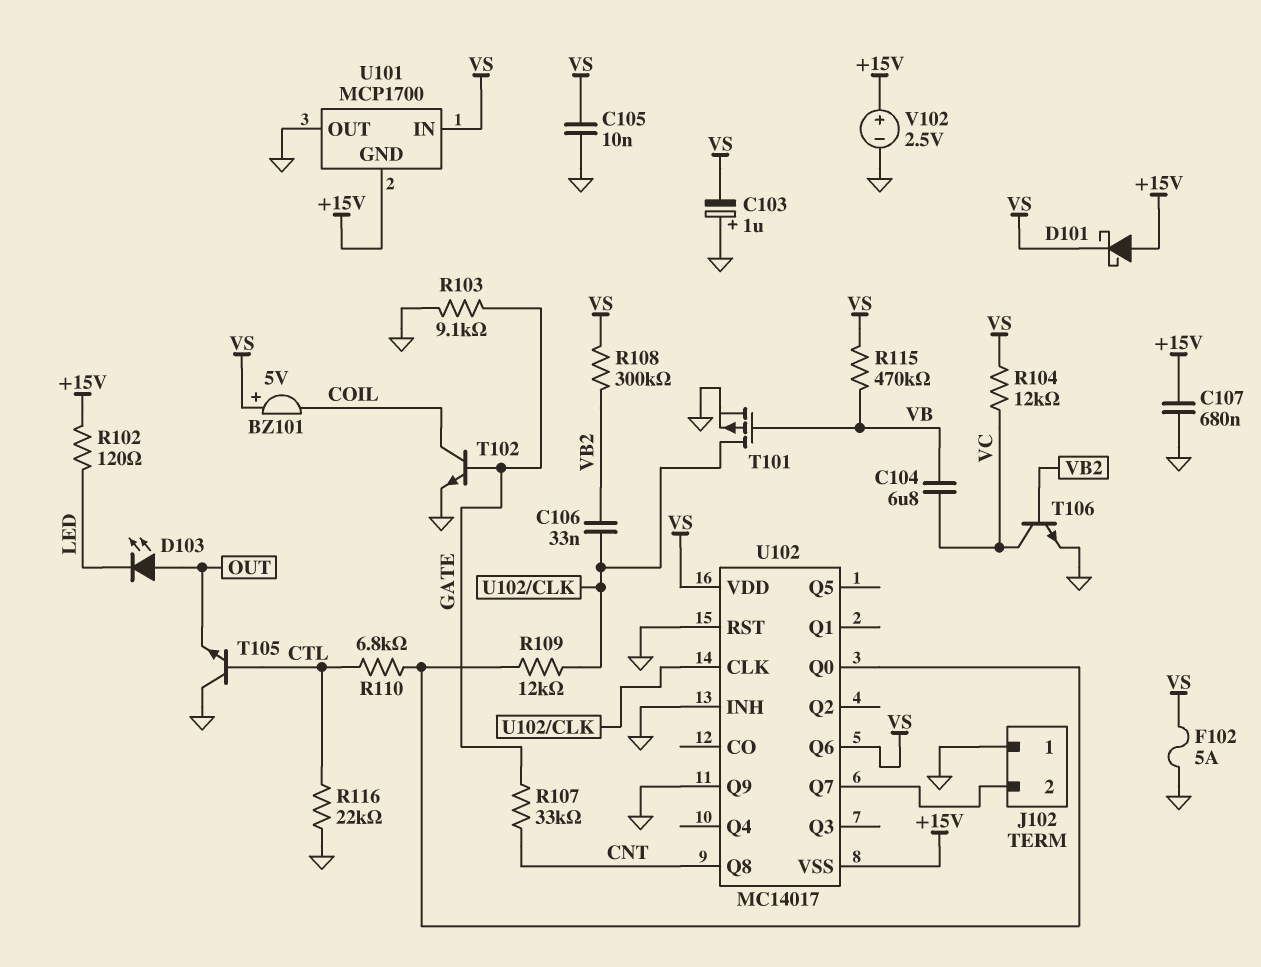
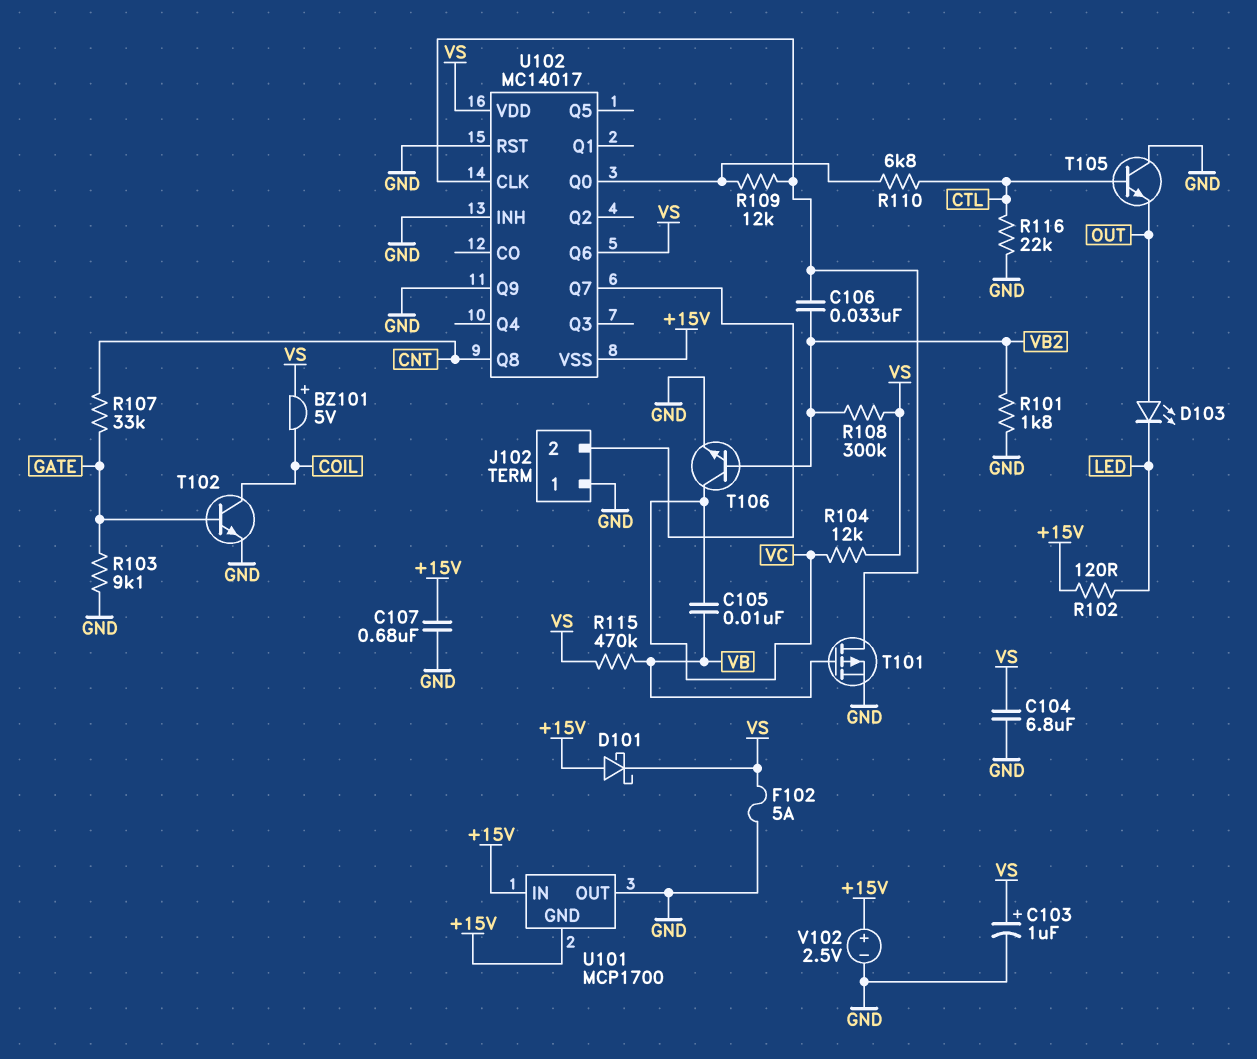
C103: 1uF (plus GND, minus VS) -> 1uF (plus VS, minus GND)
C104: 6.8uF (VB, VC) -> 6.8uF (GND, VS)
C105: 10nF (GND, VS) -> 10nF (VB, VC)
R101: none -> 1.8k (GND, VB2)
U101 pin IN: VS -> +15V

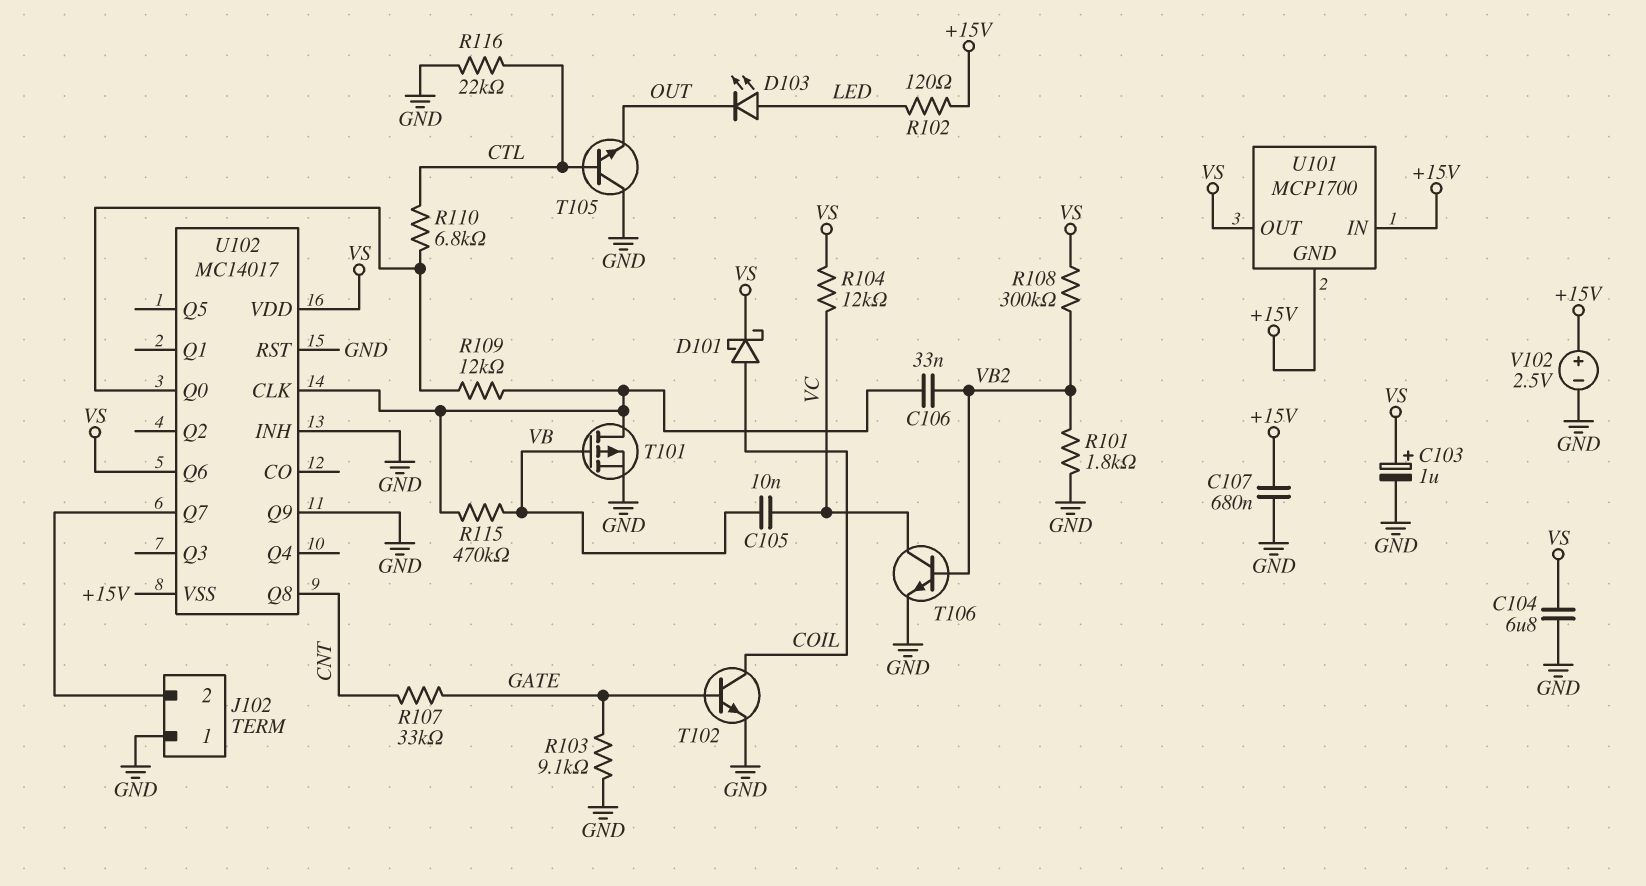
BZ101: buzzer 5V (plus VS, minus COIL) -> none
D101: schottky (A +15V, K VS) -> schottky (A COIL, K VS)
D103: LED (A OUT, K LED) -> LED (A LED, K OUT)
F102: 5A (GND, VS) -> none
R115: 470k (VB, VS) -> 470k (U102/CLK, VB)
U101 pin OUT: GND -> VS

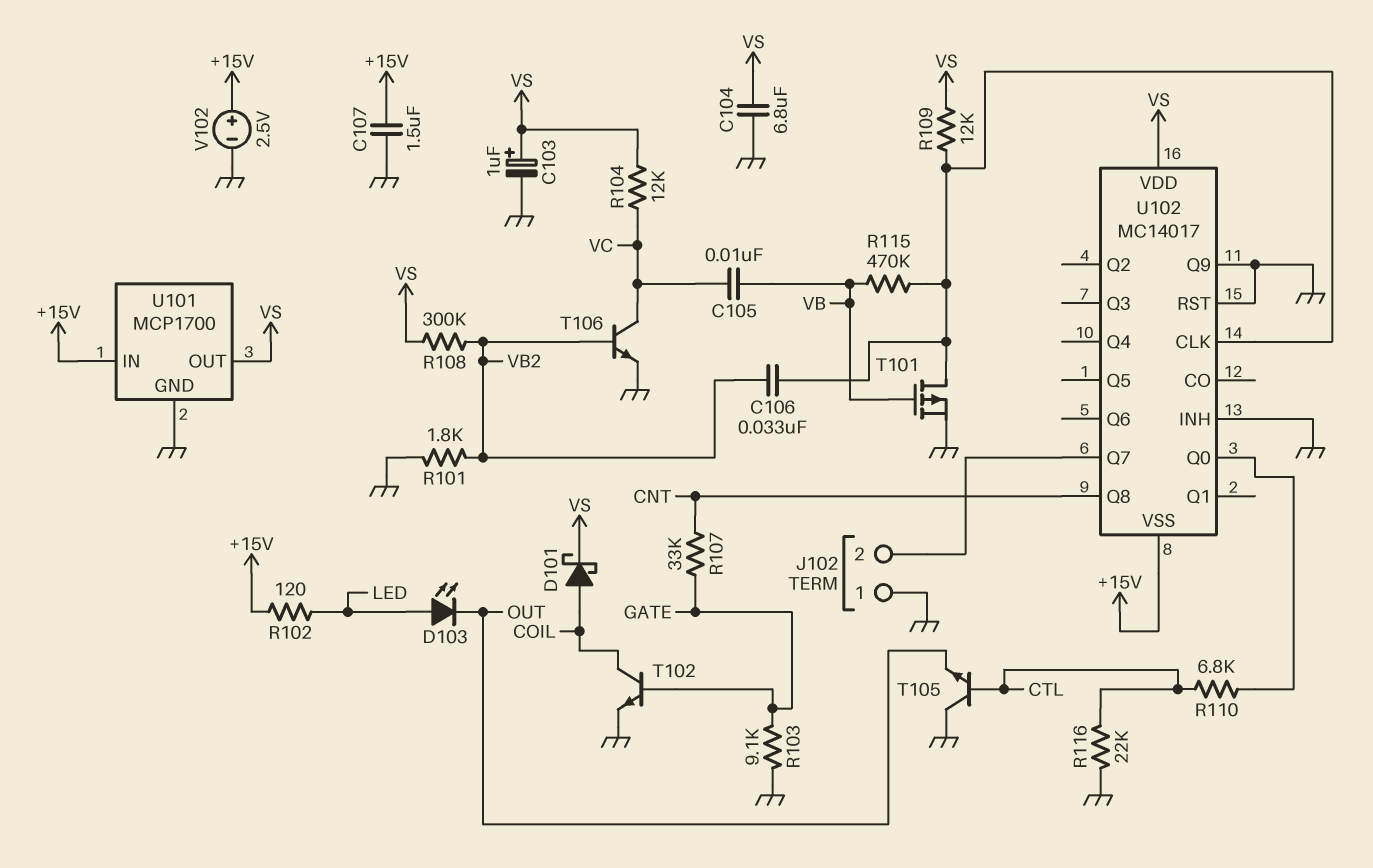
C107: 680nF (+15V, GND) -> 1.5uF (+15V, GND)
R109: 12k (U102/CLK, U102/Q0) -> 12k (U102/CLK, VS)
U101 pin GND: +15V -> GND
U102 pin Q6: VS -> none

